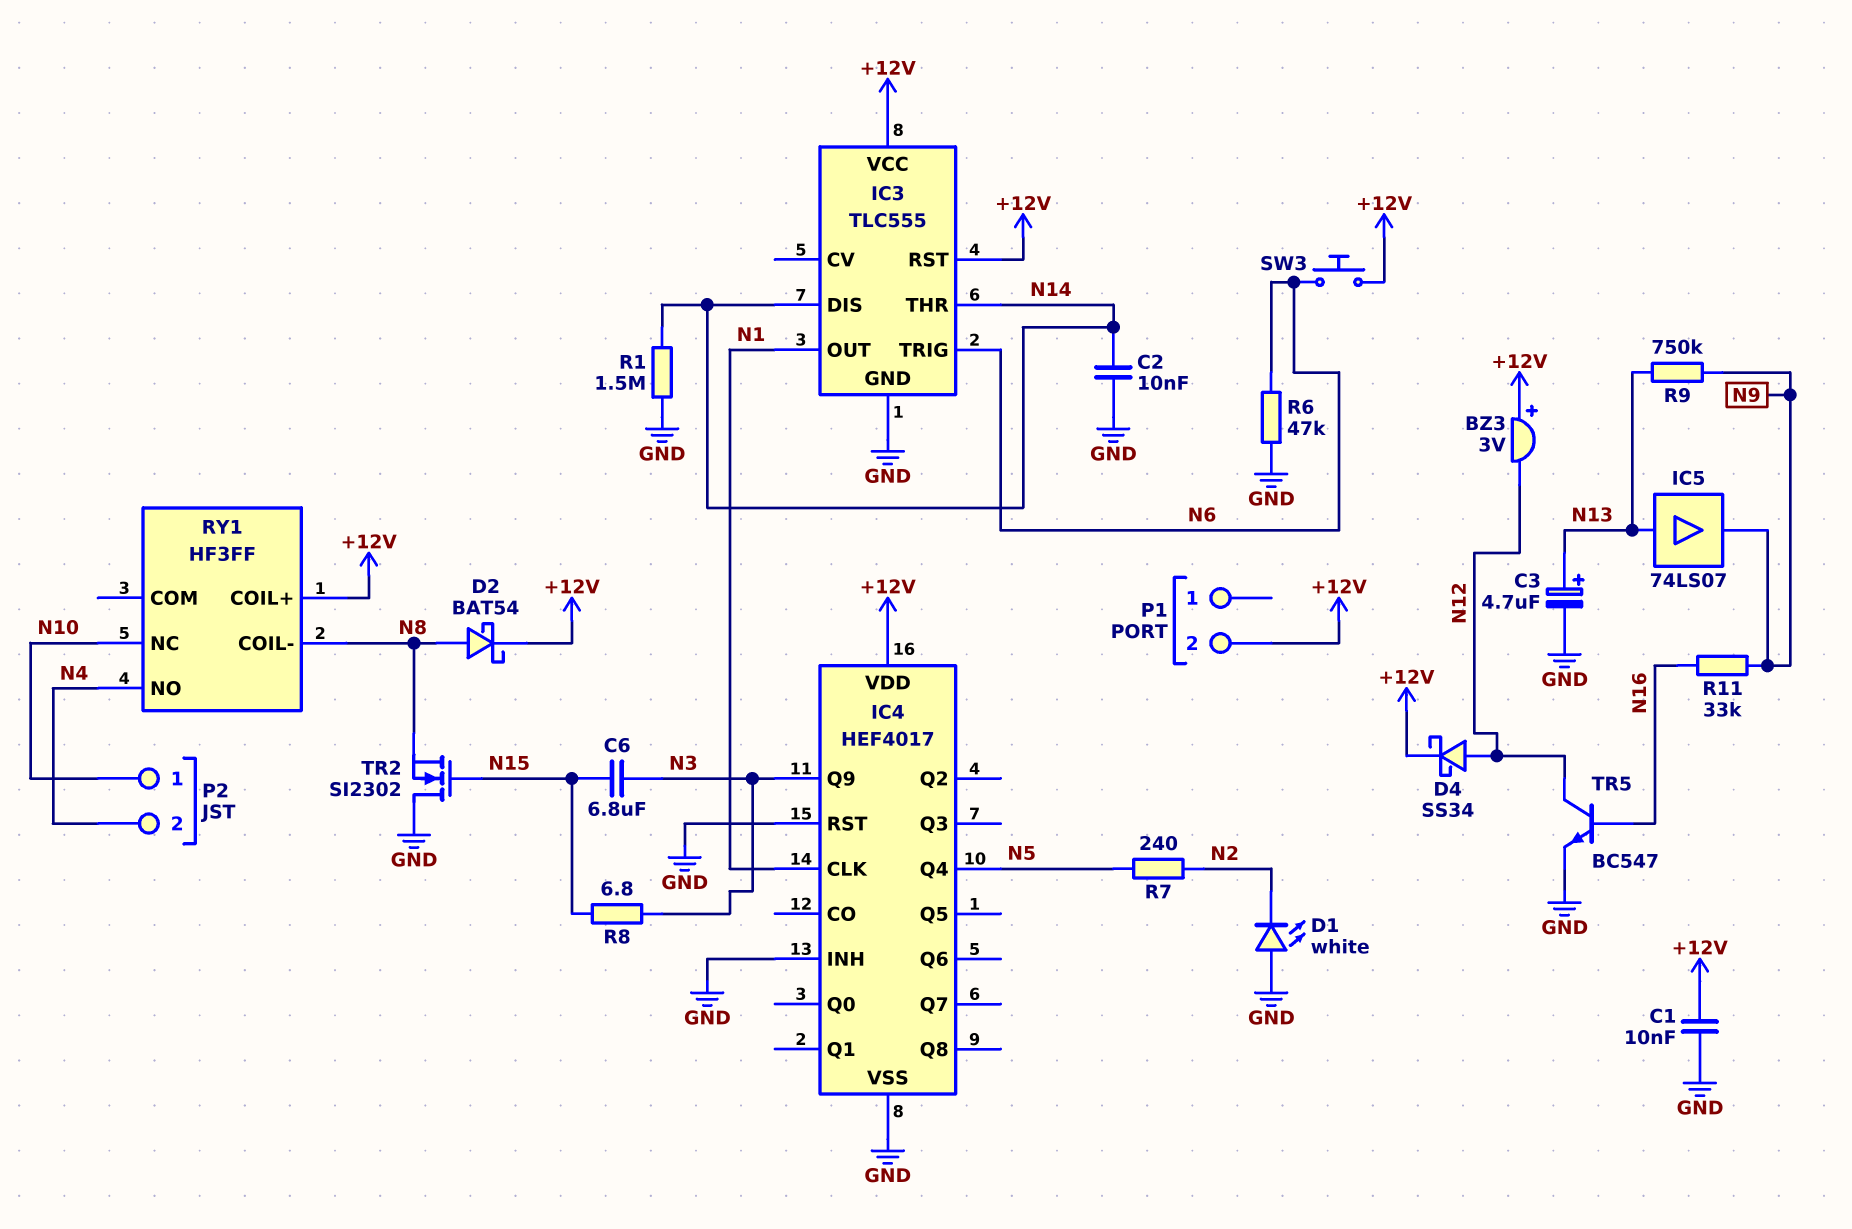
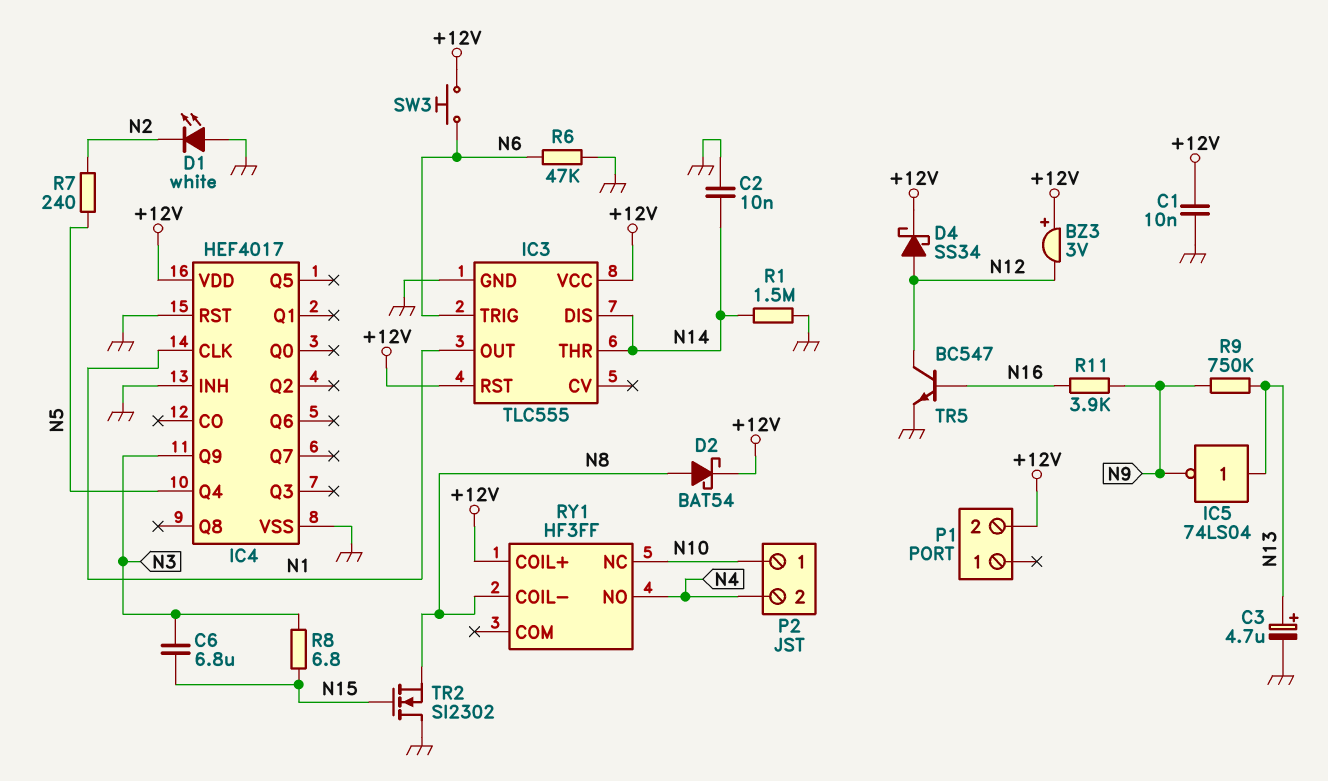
IC5: buffer 74LS07 (in N13, out N9) -> NOT 74LS04 (in N13, out N9)
R11: 33k (N9, N16) -> 3.9k (N9, N16)

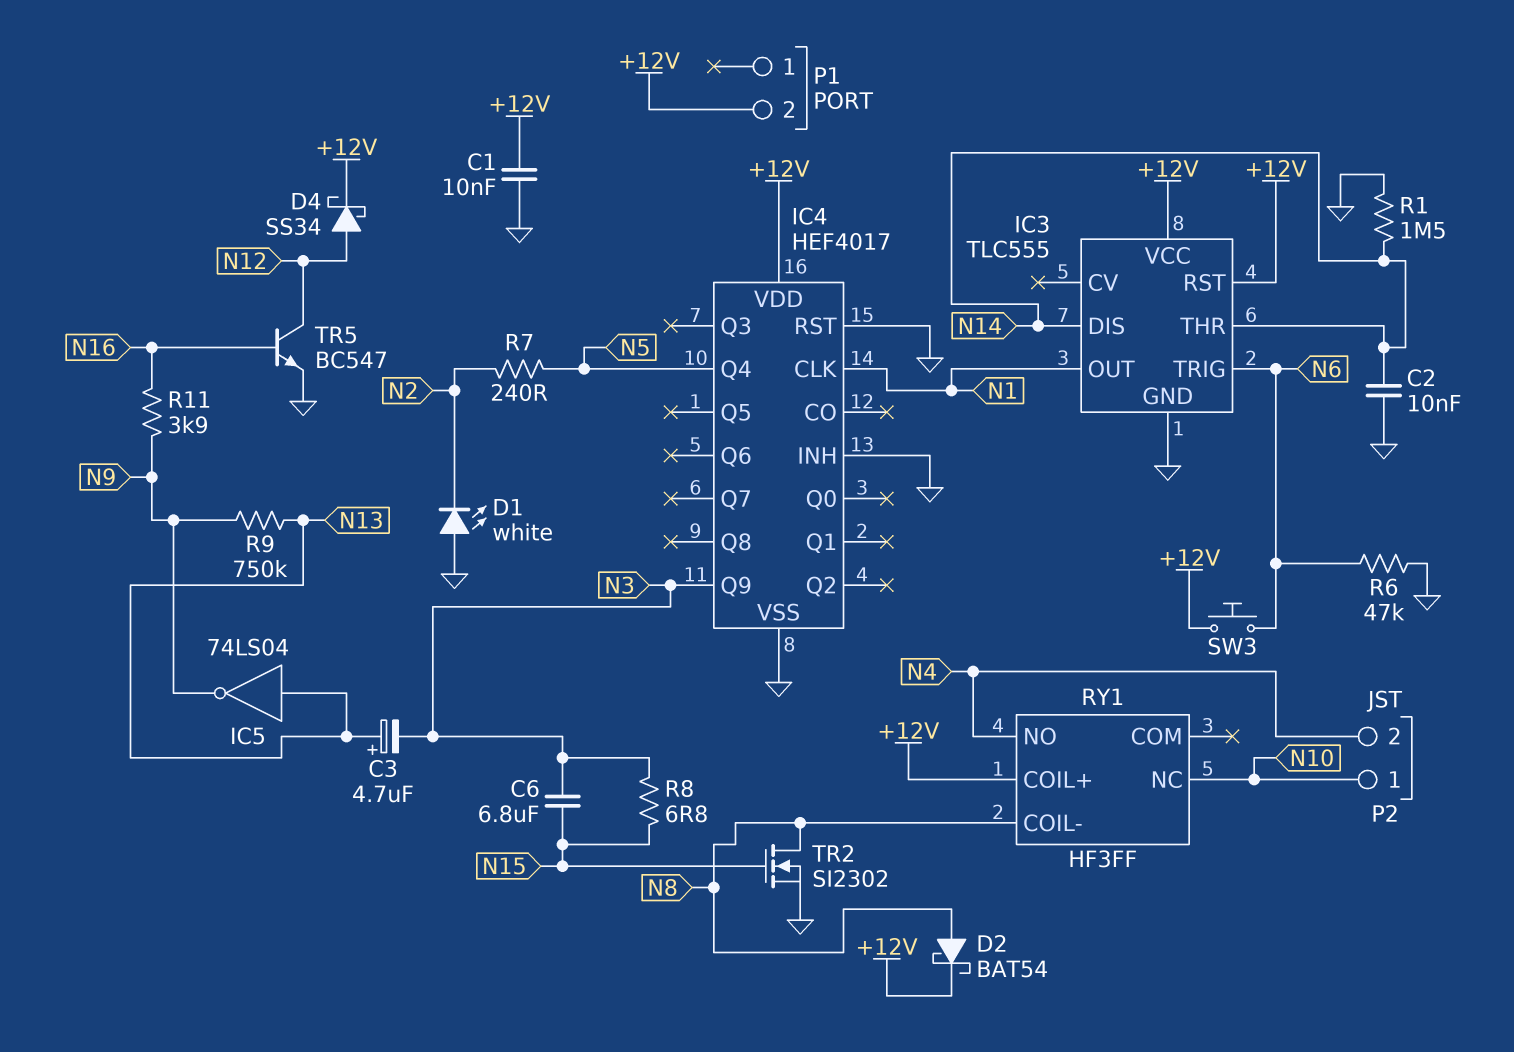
BZ3: buzzer 3V (plus +12V, minus N12) -> none
C3: 4.7uF (plus N13, minus GND) -> 4.7uF (plus N13, minus N3)
TR2: NMOS SI2302 (G N15, D GND, S N8) -> NMOS SI2302 (G N15, D N8, S GND)

